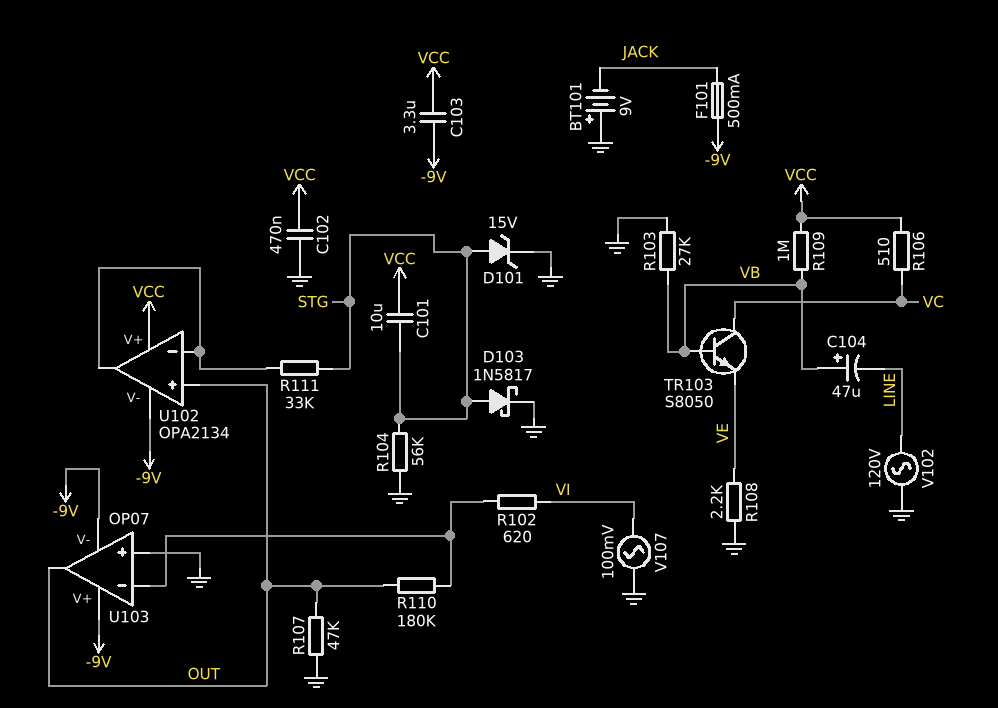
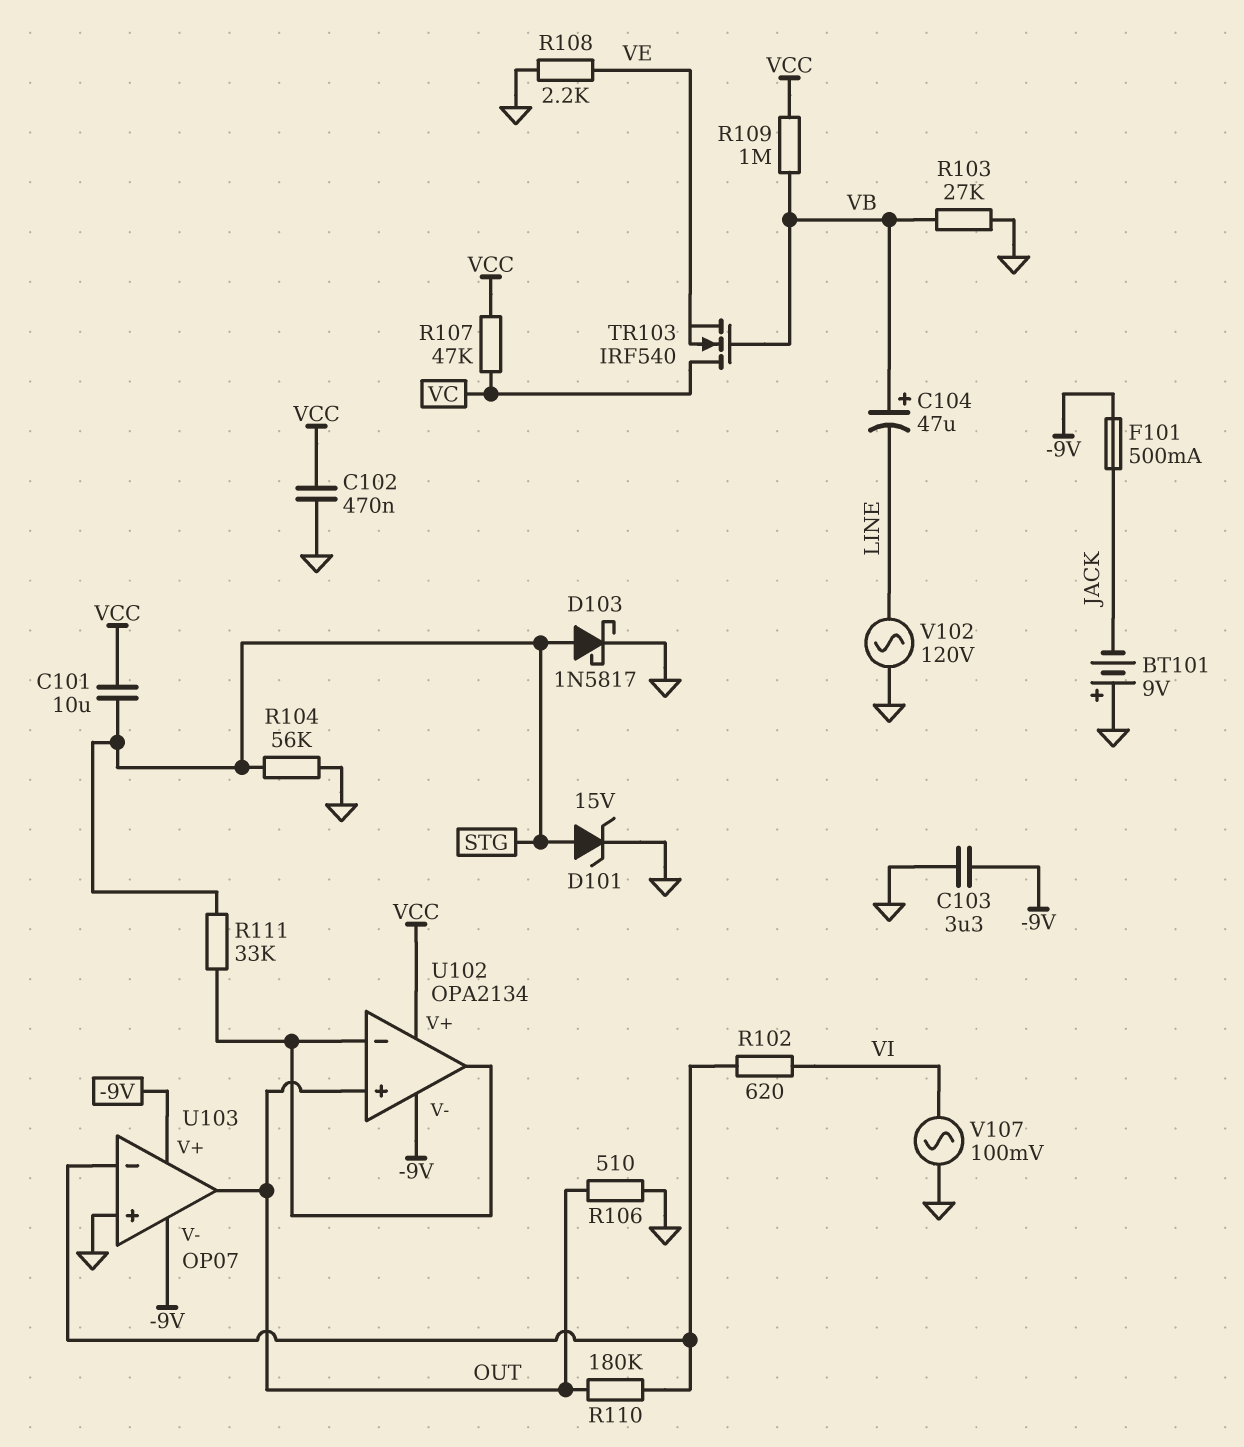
C103: 3.3uF (-9V, VCC) -> 3.3uF (-9V, GND)
R106: 510 (VC, VCC) -> 510 (GND, OUT)
R107: 47k (GND, OUT) -> 47k (VC, VCC)
TR103: NPN S8050 (B VB, C VC, E VE) -> NMOS IRF540 (G VB, D VC, S VE)

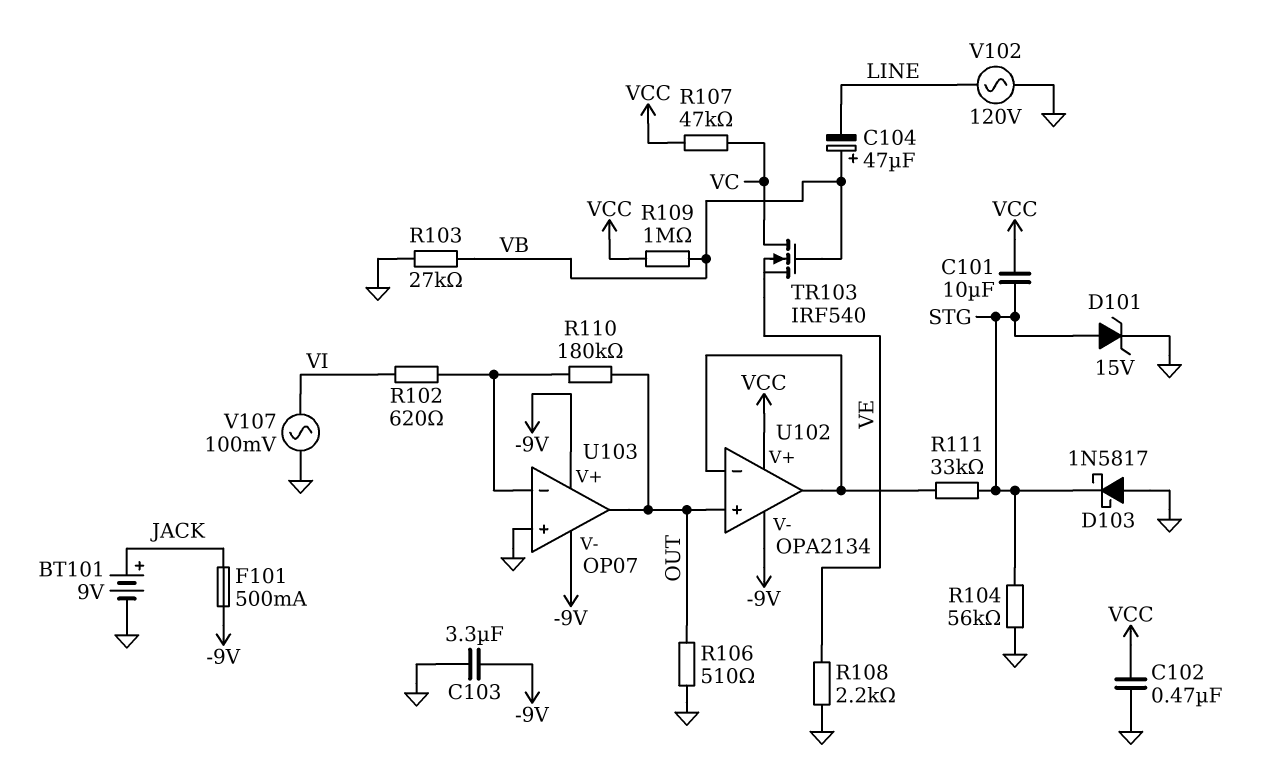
BT101: 9V (plus GND, minus JACK) -> 9V (plus JACK, minus GND)
D103: schottky 1N5817 (A STG, K GND) -> schottky 1N5817 (A GND, K STG)

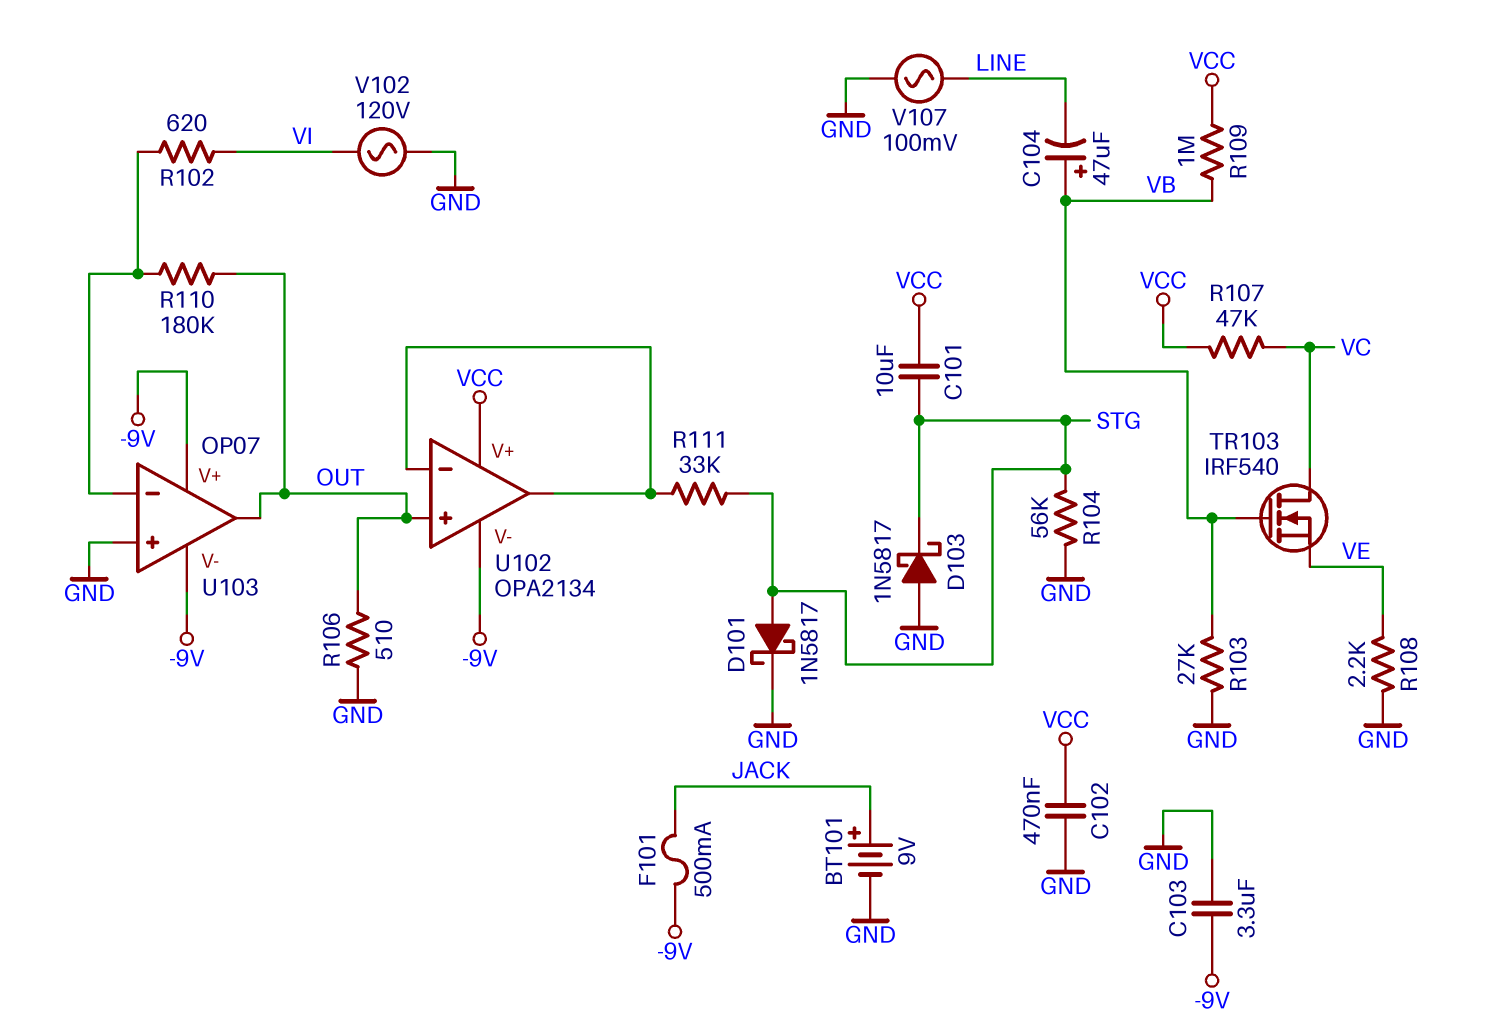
D101: zener 15V (A STG, K GND) -> schottky 1N5817 (A STG, K GND)
V102: AC 120V (GND, LINE) -> AC 120V (GND, VI)
V107: AC 100mV (GND, VI) -> AC 100mV (GND, LINE)

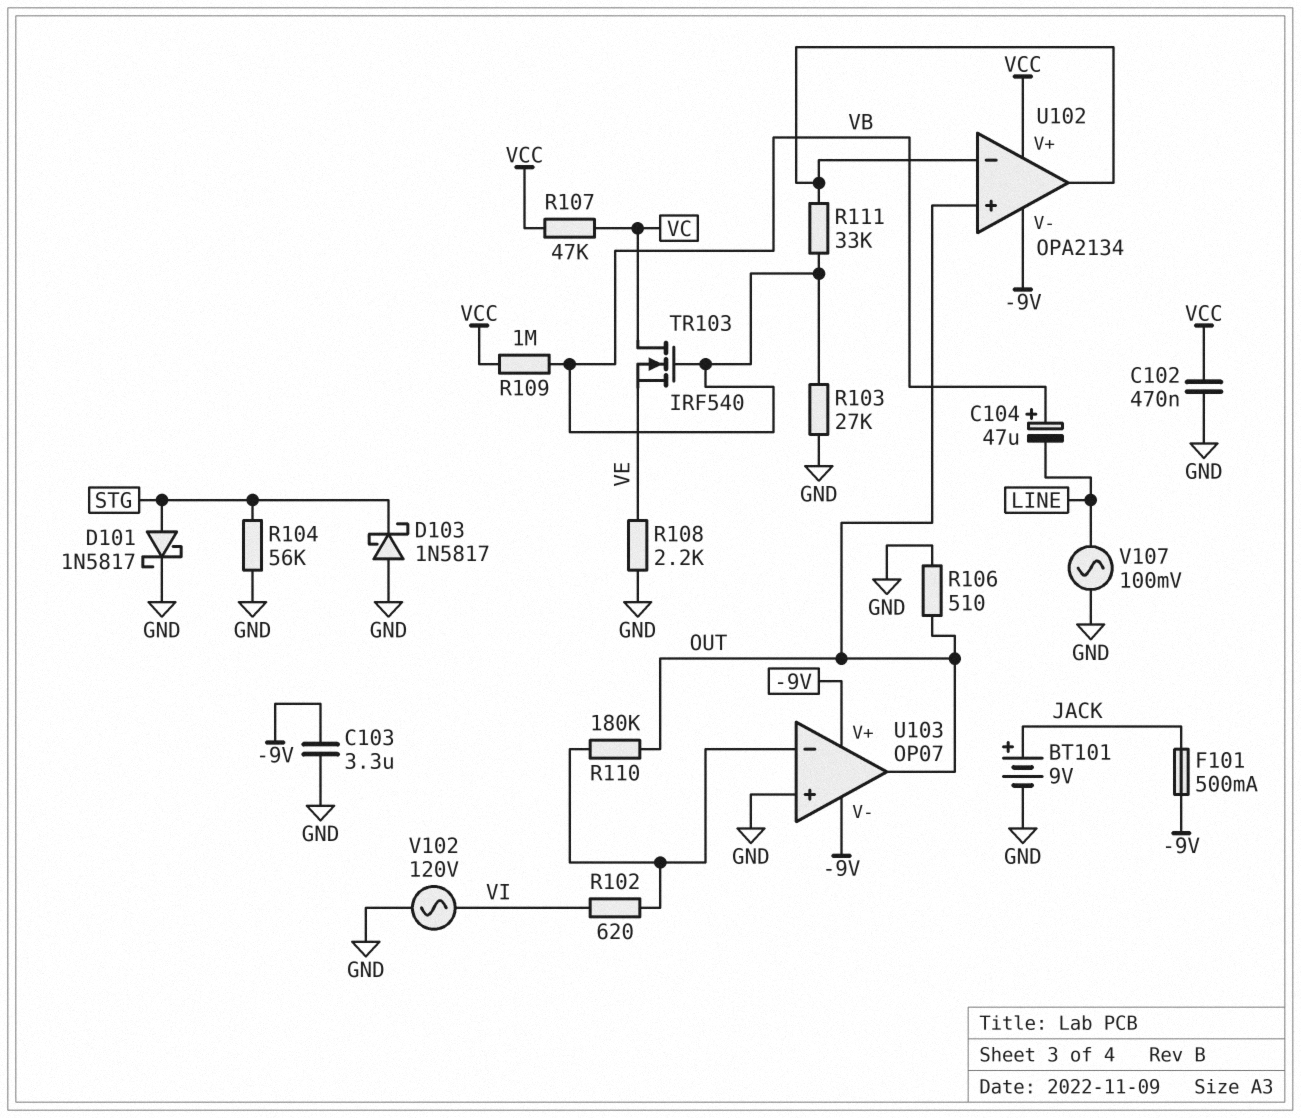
C101: 10uF (STG, VCC) -> none
R111: 33k (STG, U102/in-) -> 33k (U102/in-, VB)

